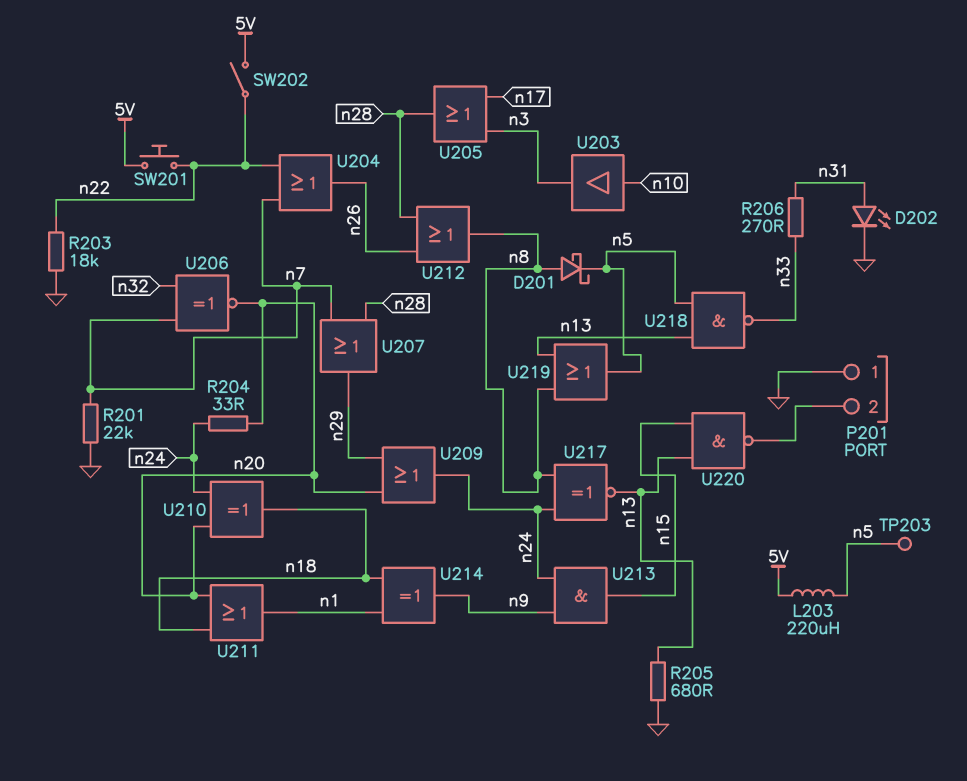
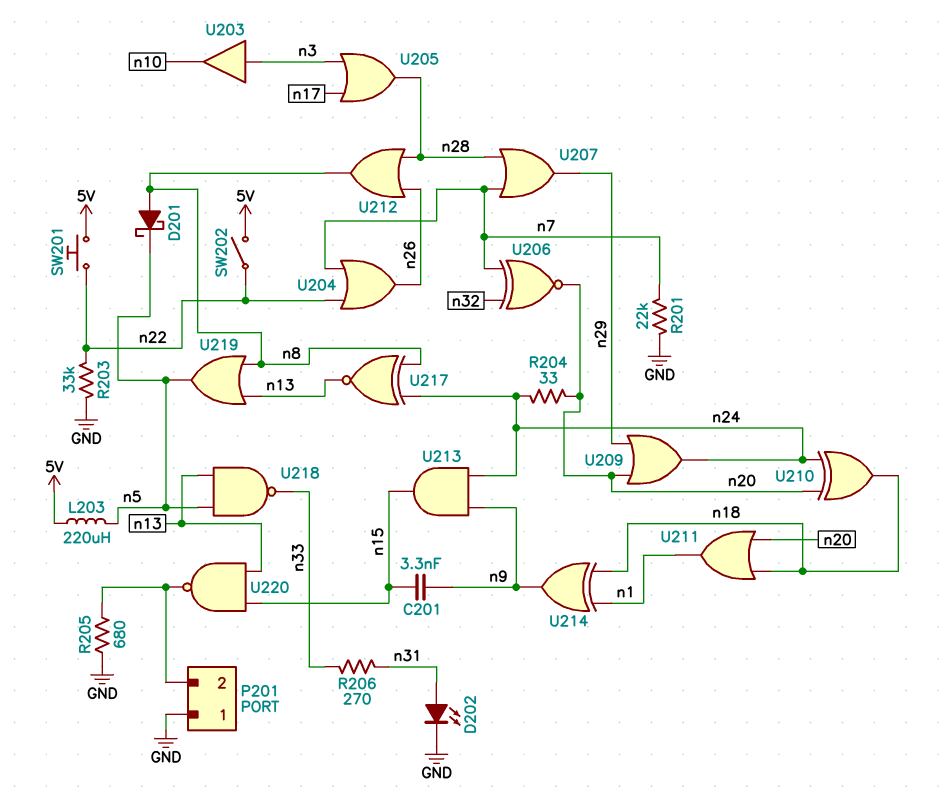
C201: none -> 3.3nF (n9, n15)
R203: 18k (GND, n22) -> 33k (GND, n22)
R205: 680 (GND, n13) -> 680 (GND, P201/2)
TP203: test point (n5) -> none
U203: buffer (in n10, out n3) -> buffer (in n3, out n10)

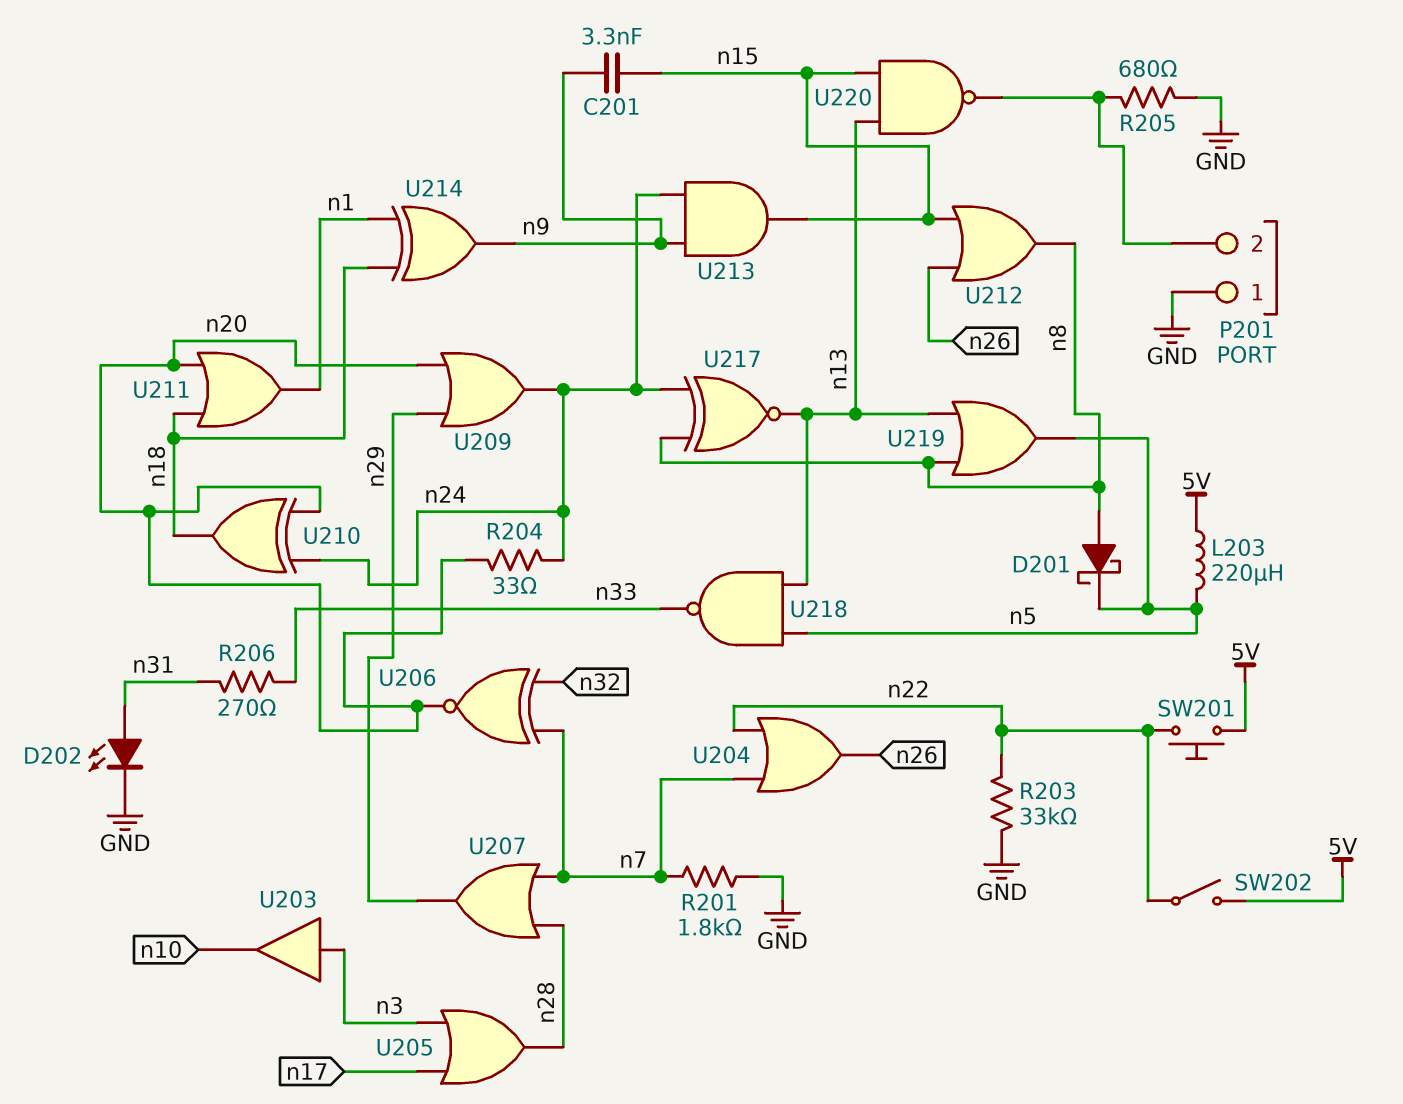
R201: 22k (GND, n7) -> 1.8k (GND, n7)
U212: OR (in n26, in n28, out n8) -> OR (in n15, in n26, out n8)

